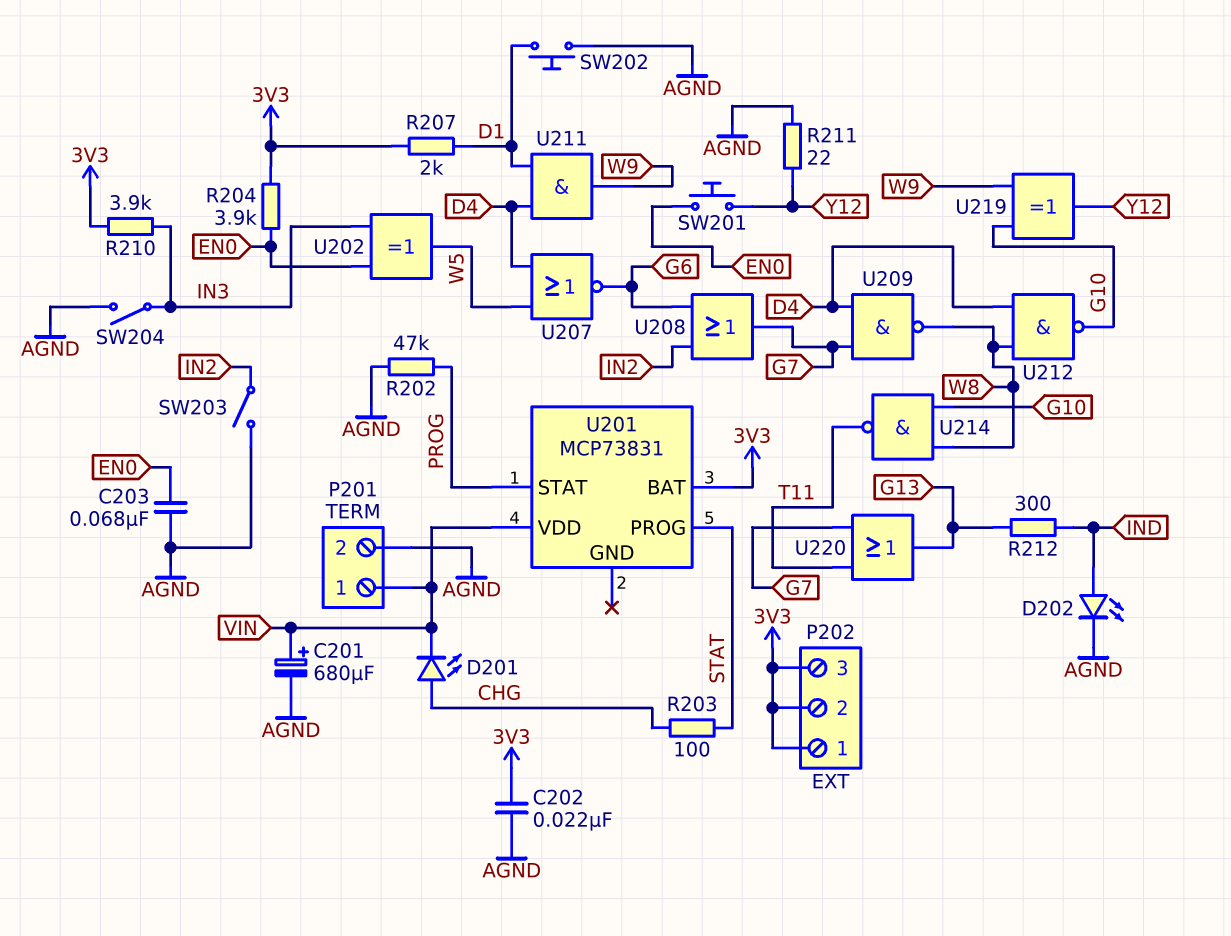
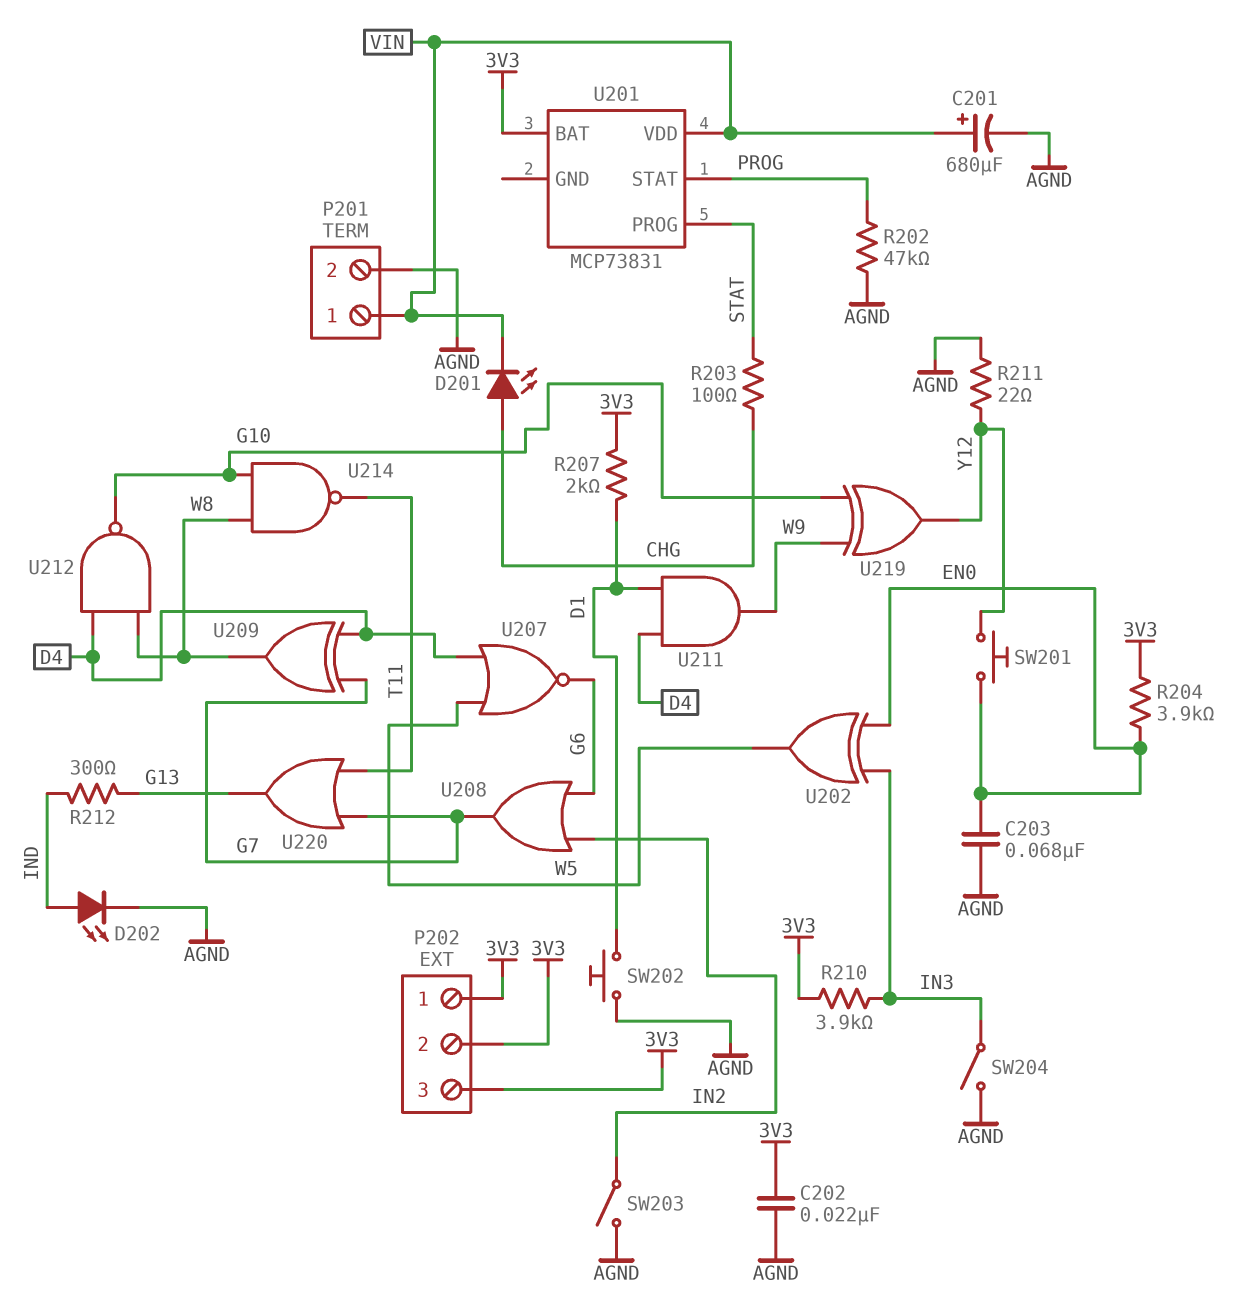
U209: NAND (in D4, in G7, out W8) -> XOR (in D4, in G7, out W8)

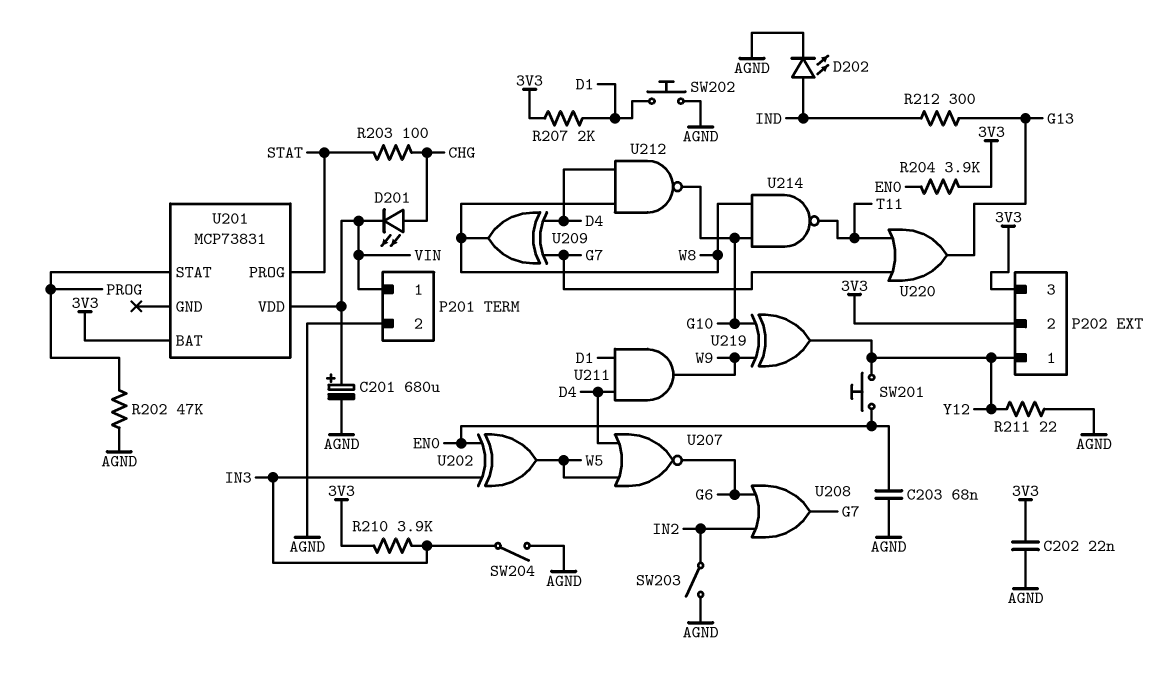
P202 pin 1: 3V3 -> Y12

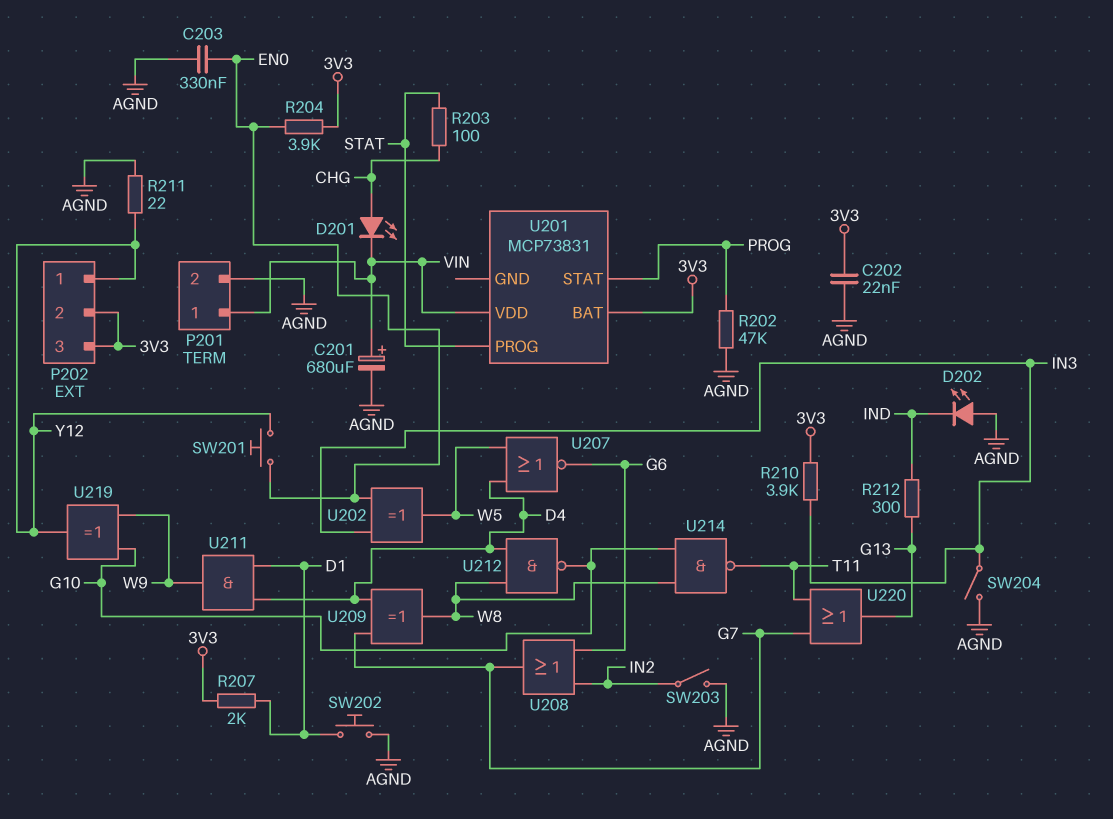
C203: 68nF (AGND, EN0) -> 330nF (AGND, EN0)
D202: LED (A IND, K AGND) -> LED (A AGND, K IND)

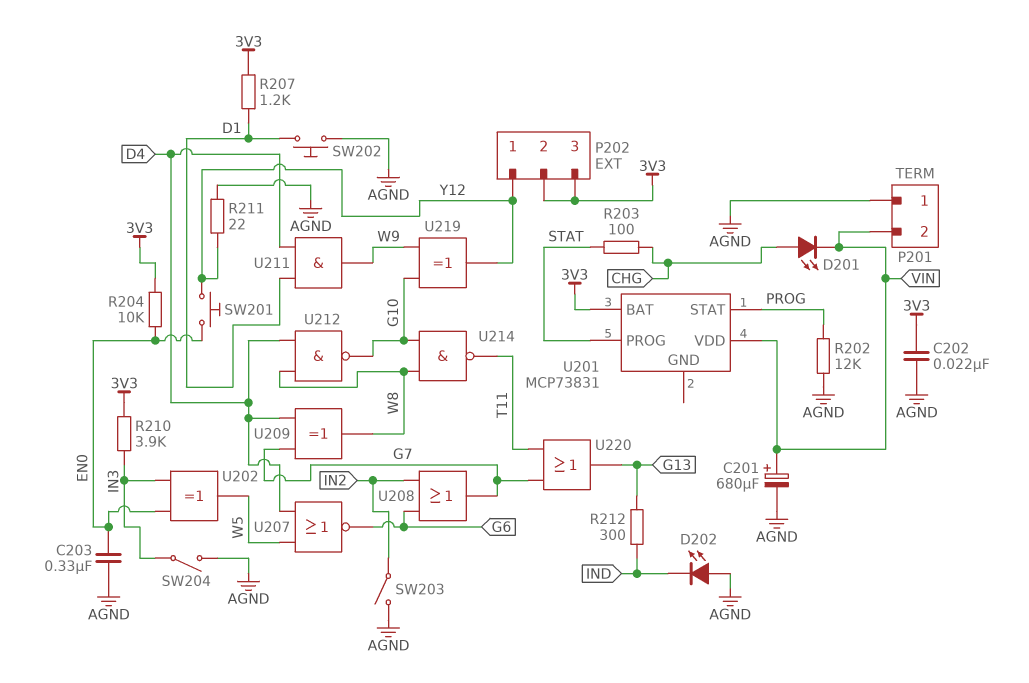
P201 pin 1: VIN -> AGND
P201 pin 2: AGND -> VIN
R202: 47k (AGND, PROG) -> 12k (AGND, PROG)
R204: 3.9k (3V3, EN0) -> 10k (3V3, EN0)
R207: 2k (3V3, D1) -> 1.2k (3V3, D1)

